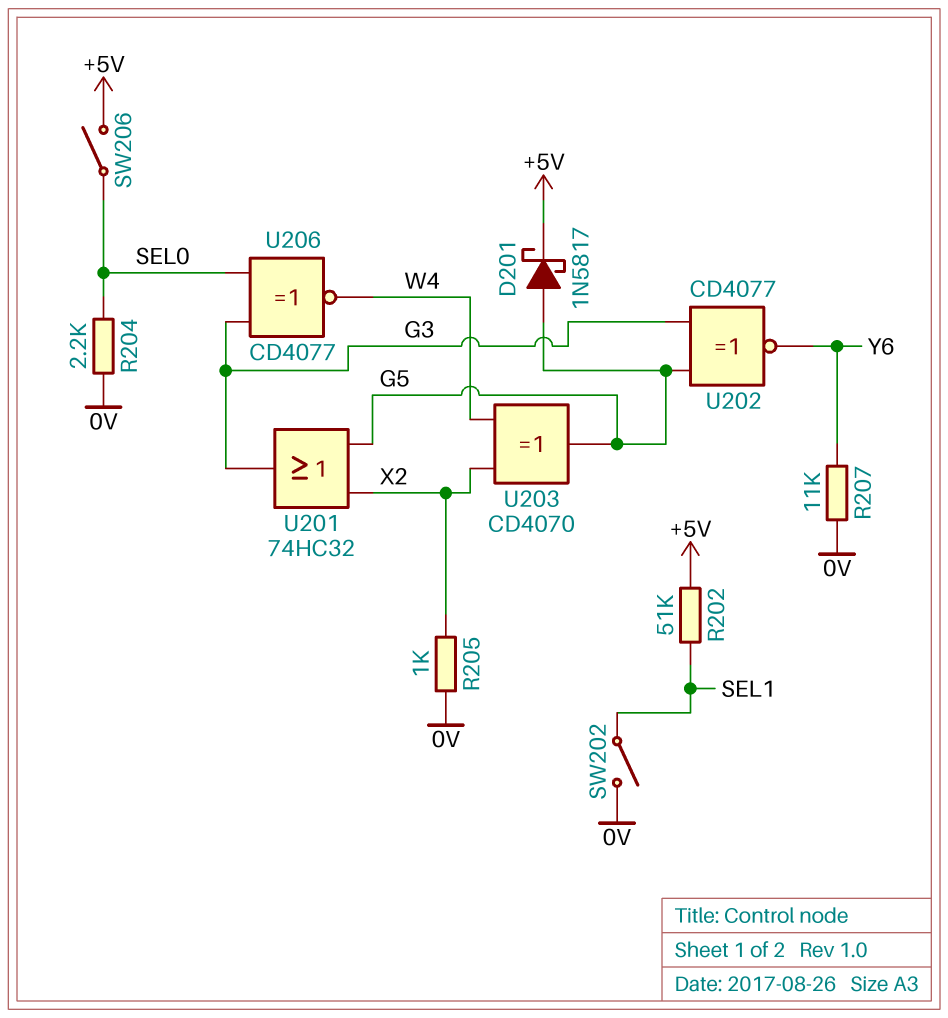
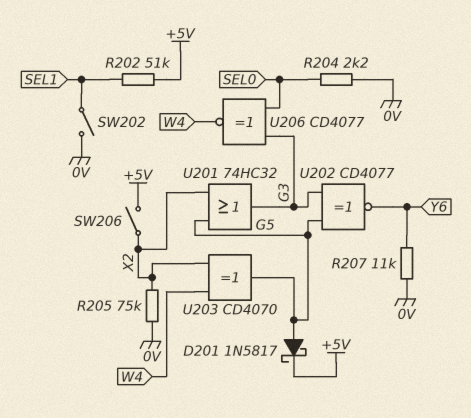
R205: 1k (0V, X2) -> 75k (0V, X2)
SW206: switch (+5V, SEL0) -> switch (+5V, X2)

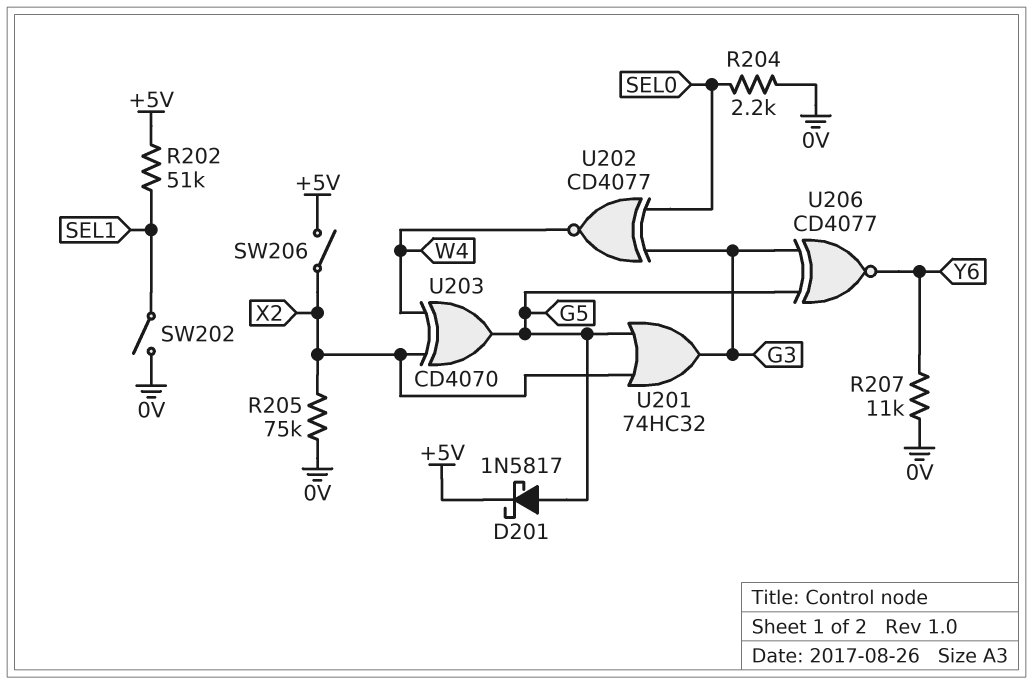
U202: XNOR CD4077 (in G3, in G5, out Y6) -> XNOR CD4077 (in G3, in SEL0, out W4)
U206: XNOR CD4077 (in G3, in SEL0, out W4) -> XNOR CD4077 (in G3, in G5, out Y6)

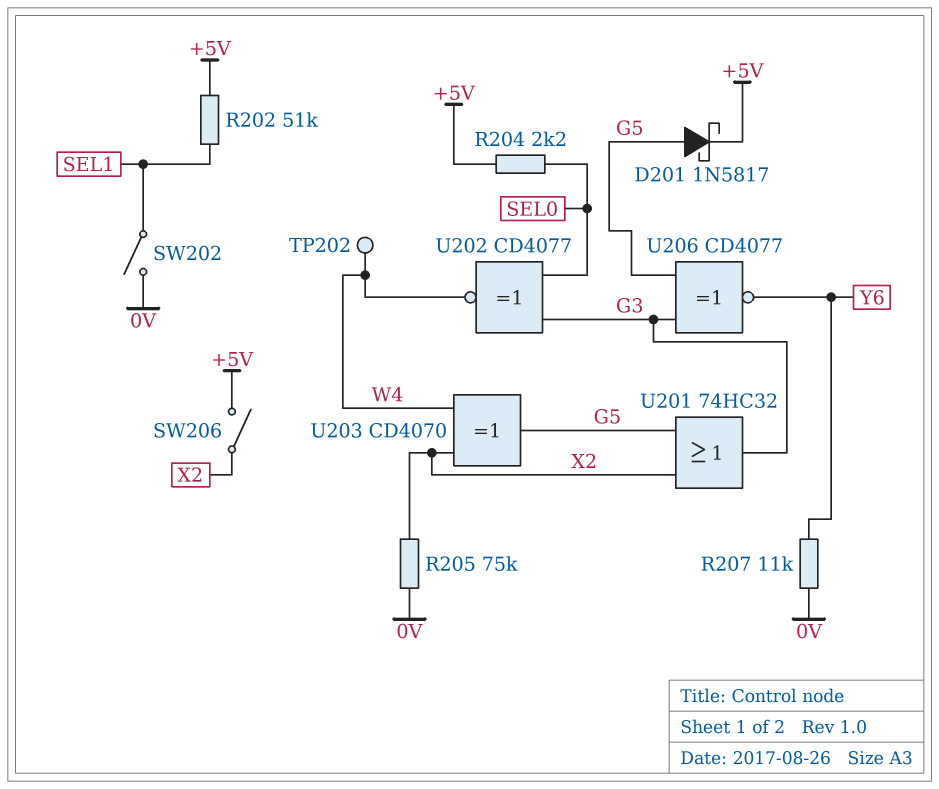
R204: 2.2k (0V, SEL0) -> 2.2k (+5V, SEL0)
TP202: none -> test point (W4)

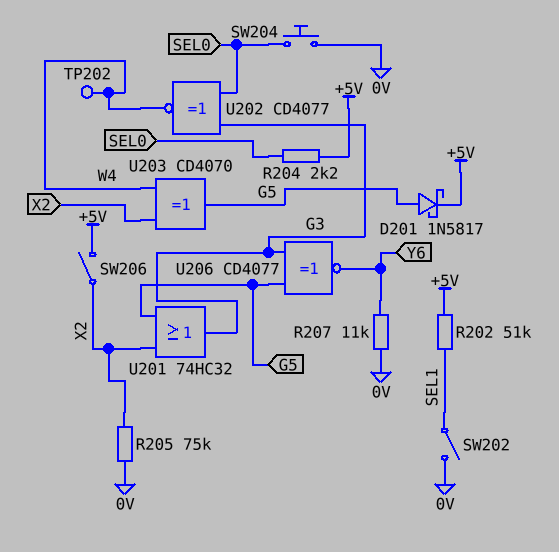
SW204: none -> button (0V, SEL0)

